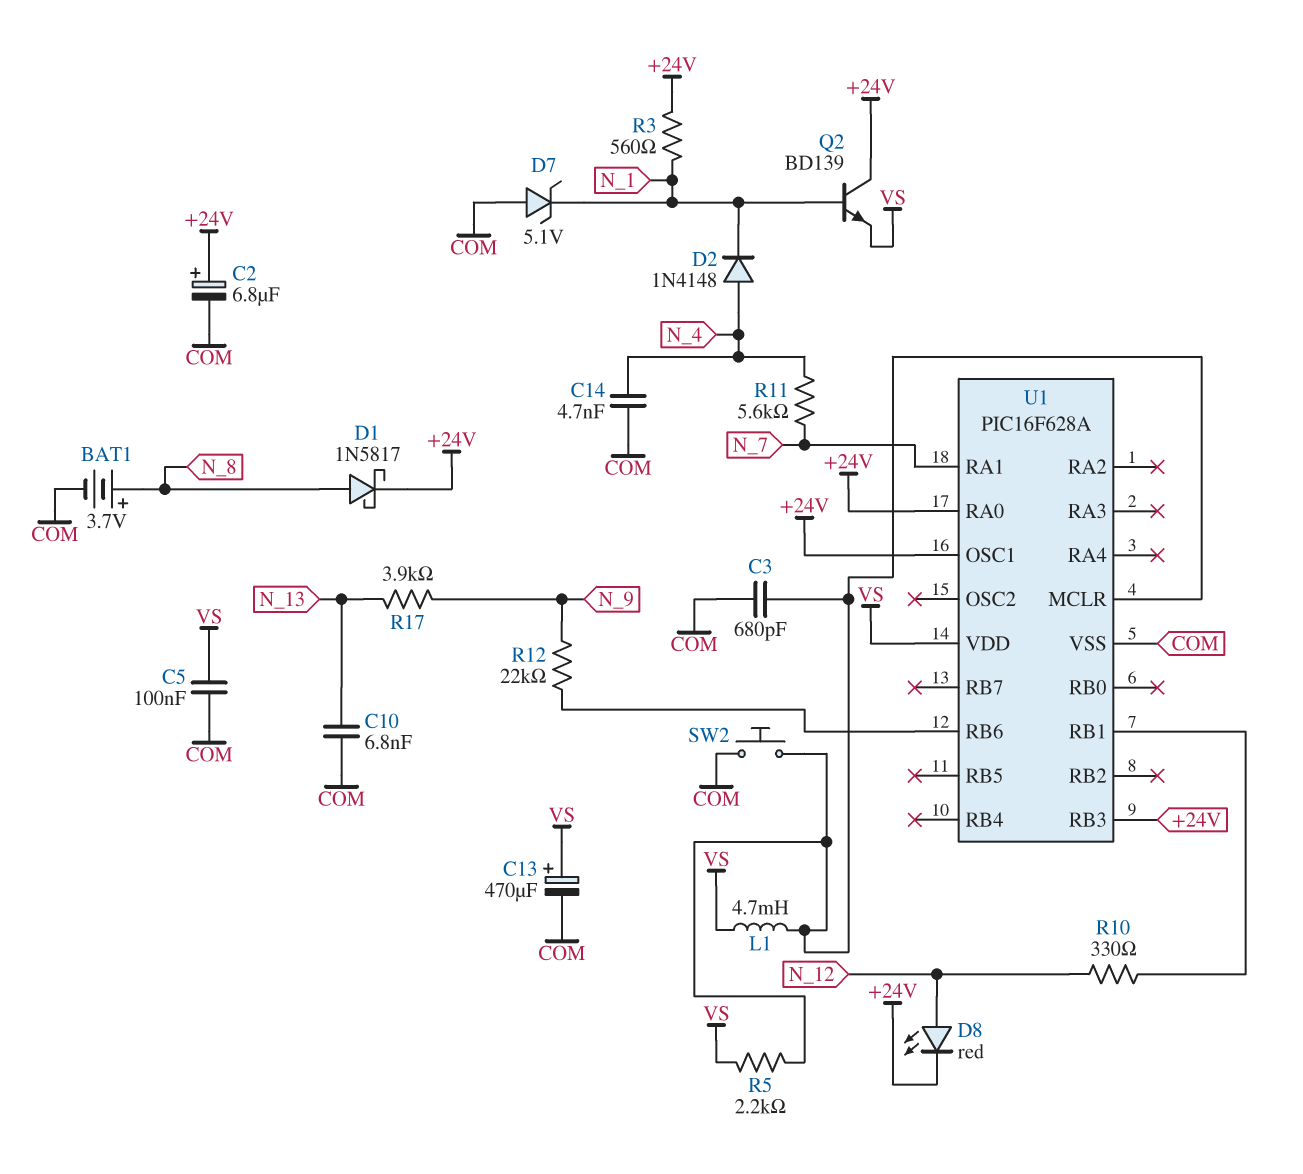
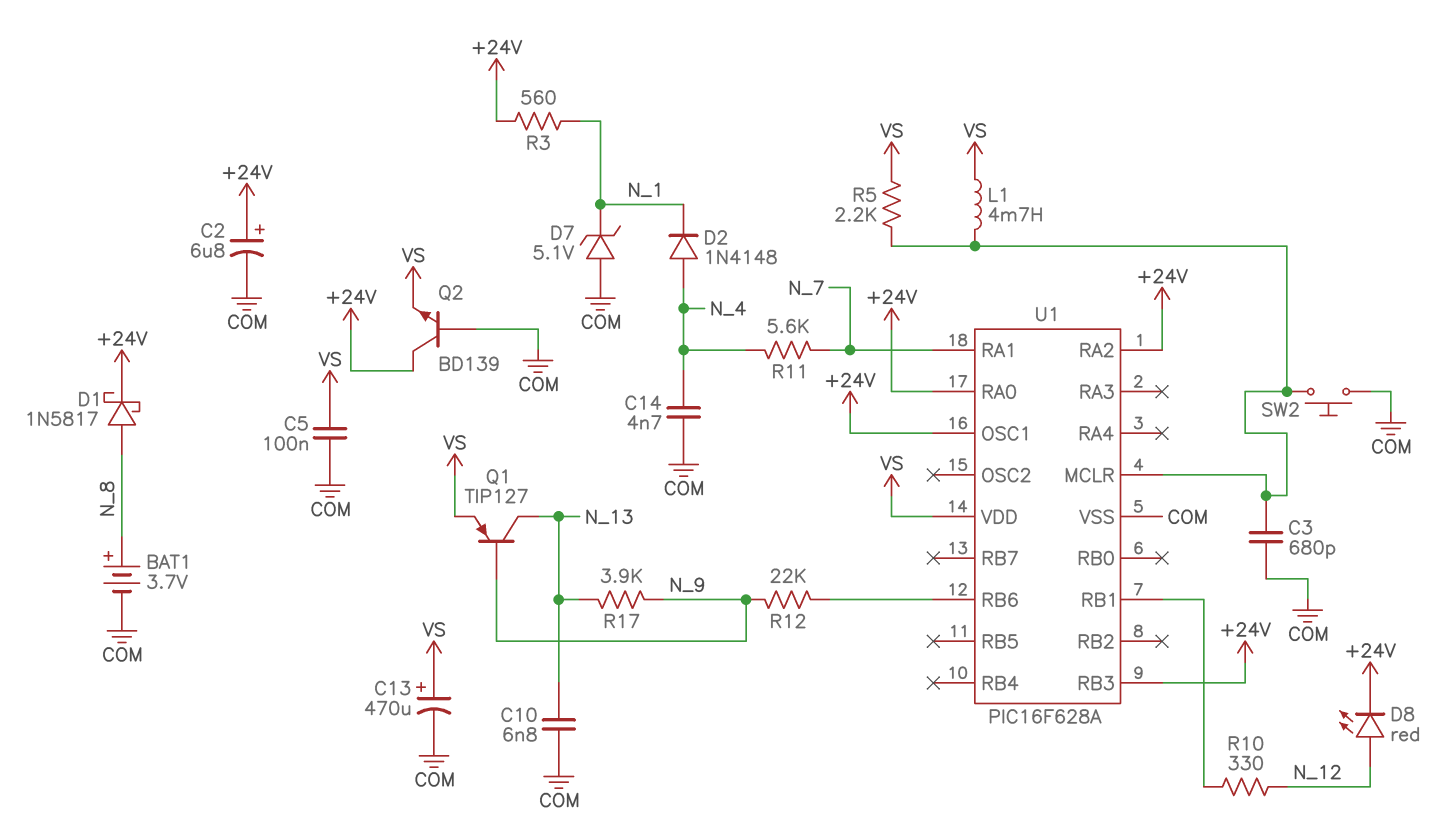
Q1: none -> PNP TIP127 (B N_9, C N_13, E VS)
Q2: NPN BD139 (B N_1, C +24V, E VS) -> NPN BD139 (B COM, C +24V, E VS)
U1 pin RA2: none -> +24V

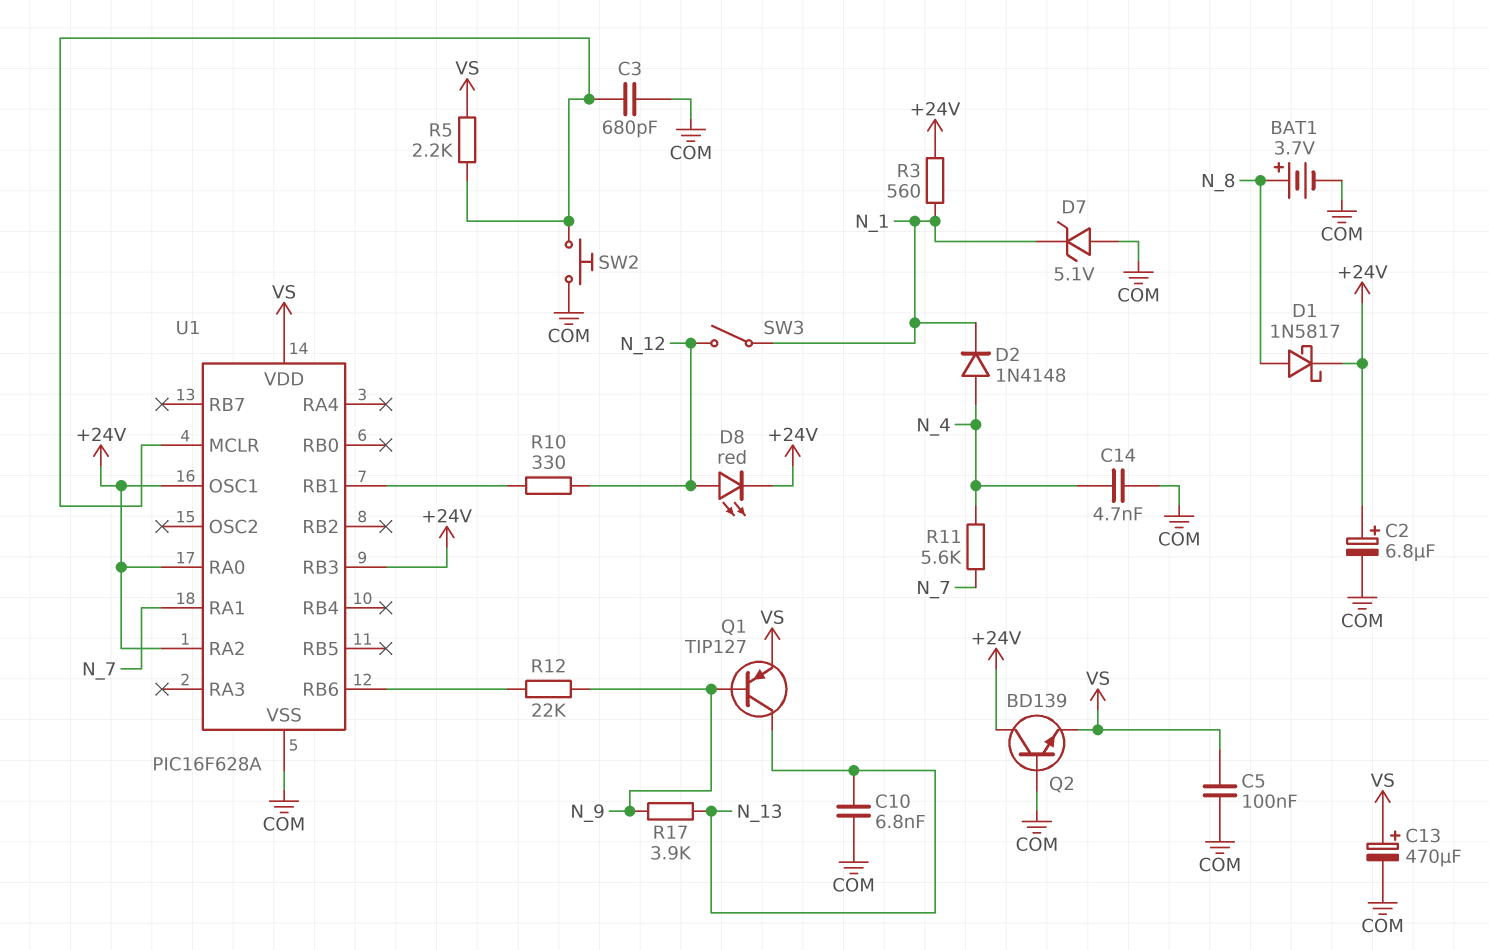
L1: 4.7mH (U1/MCLR, VS) -> none
SW3: none -> switch (N_1, N_12)

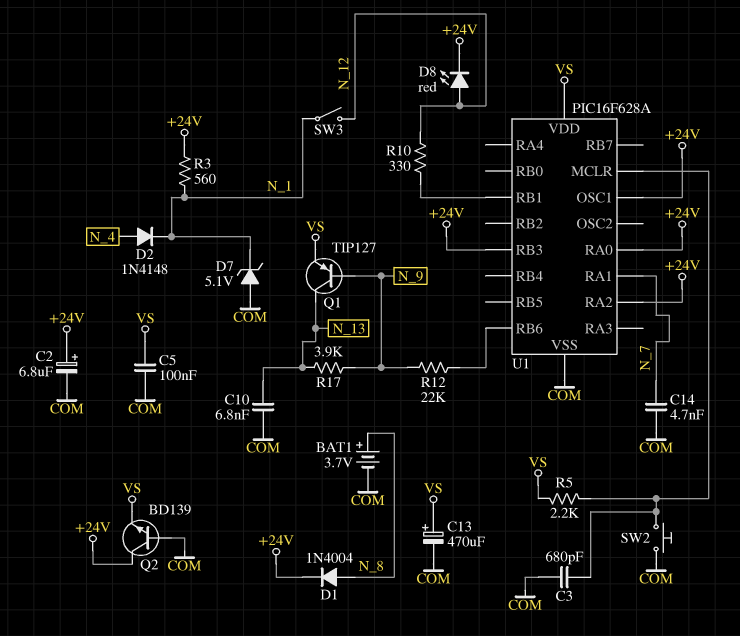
C14: 4.7nF (COM, N_4) -> 4.7nF (COM, N_7)
D1: schottky 1N5817 (A N_8, K +24V) -> diode 1N4004 (A N_8, K +24V)
R11: 5.6k (N_4, N_7) -> none

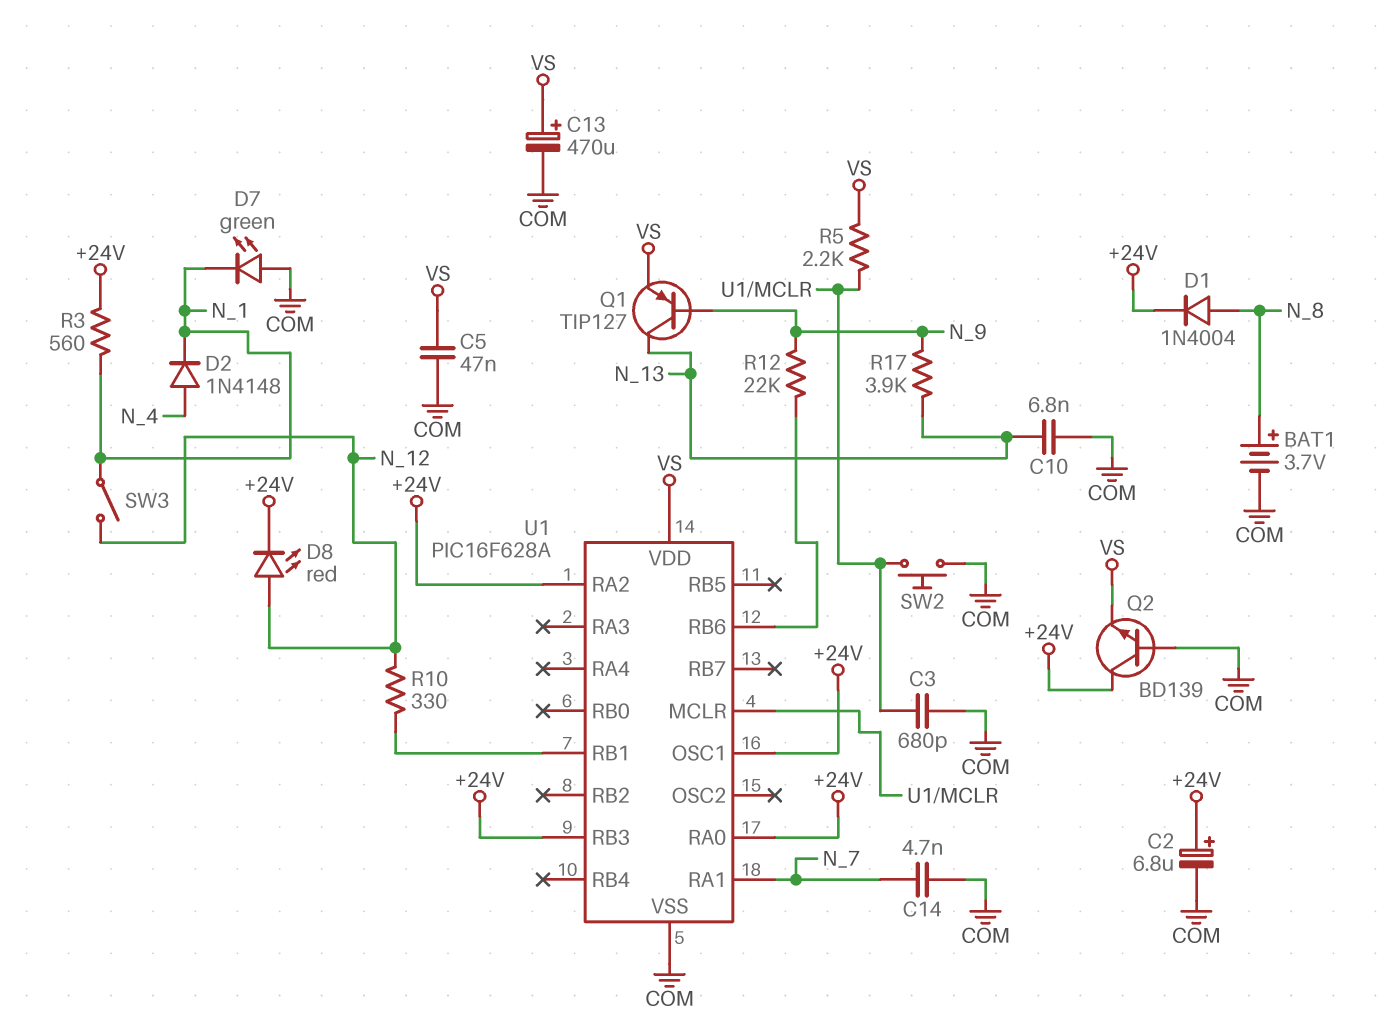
C5: 100nF (COM, VS) -> 47nF (COM, VS)
D7: zener 5.1V (A COM, K N_1) -> LED green (A COM, K N_1)

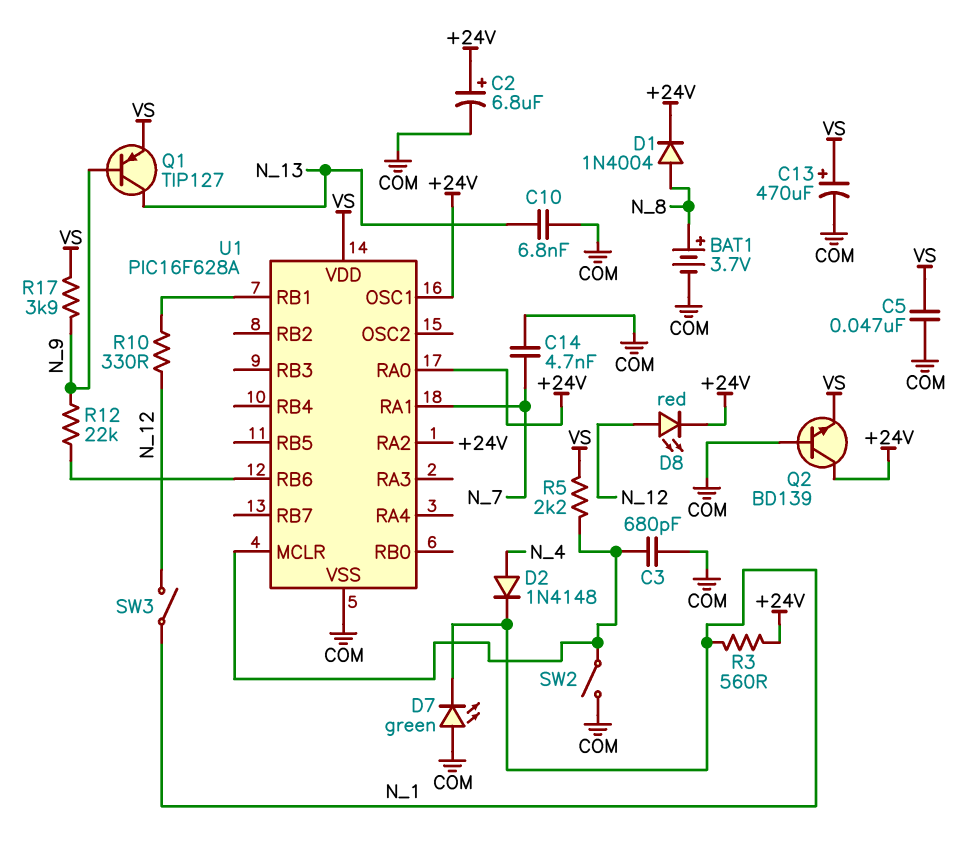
R17: 3.9k (N_9, N_13) -> 3.9k (N_9, VS)
SW2: button (COM, U1/MCLR) -> switch (COM, U1/MCLR)
U1 pin RB3: +24V -> none

